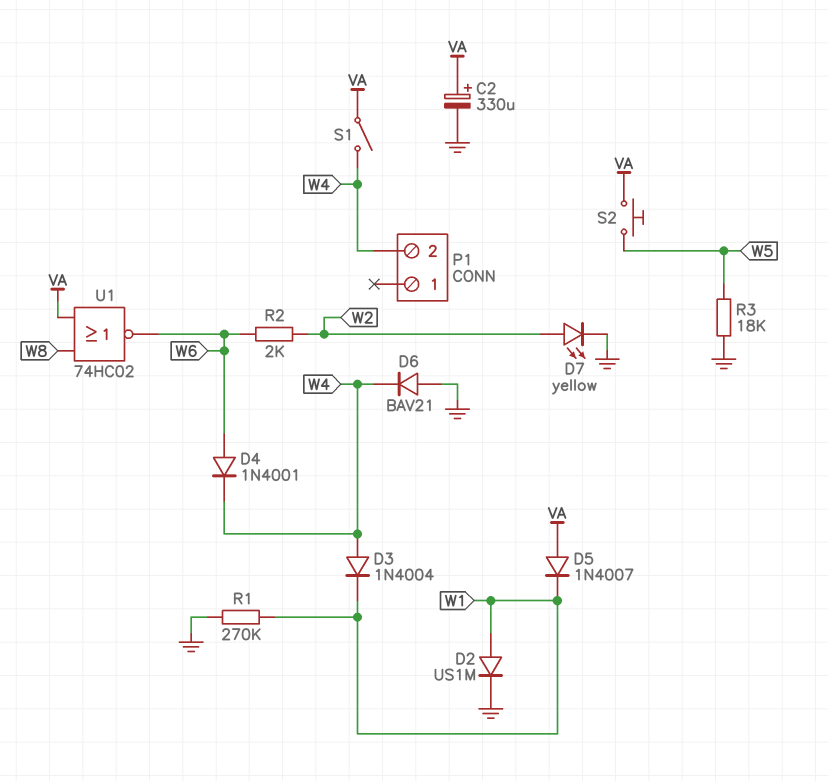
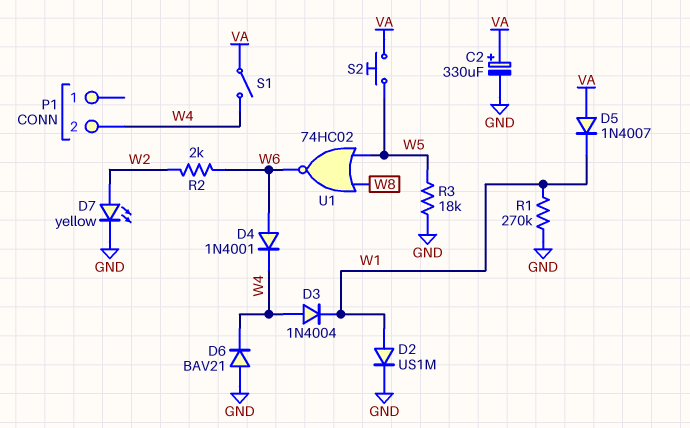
U1: NOR 74HC02 (in VA, in W8, out W6) -> NOR 74HC02 (in W5, in W8, out W6)

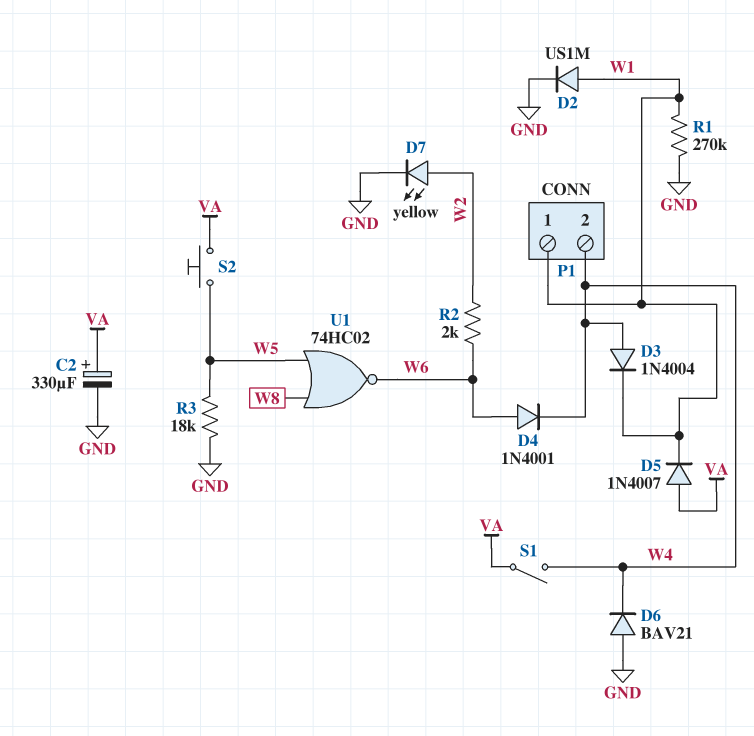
P1 pin 1: none -> W1

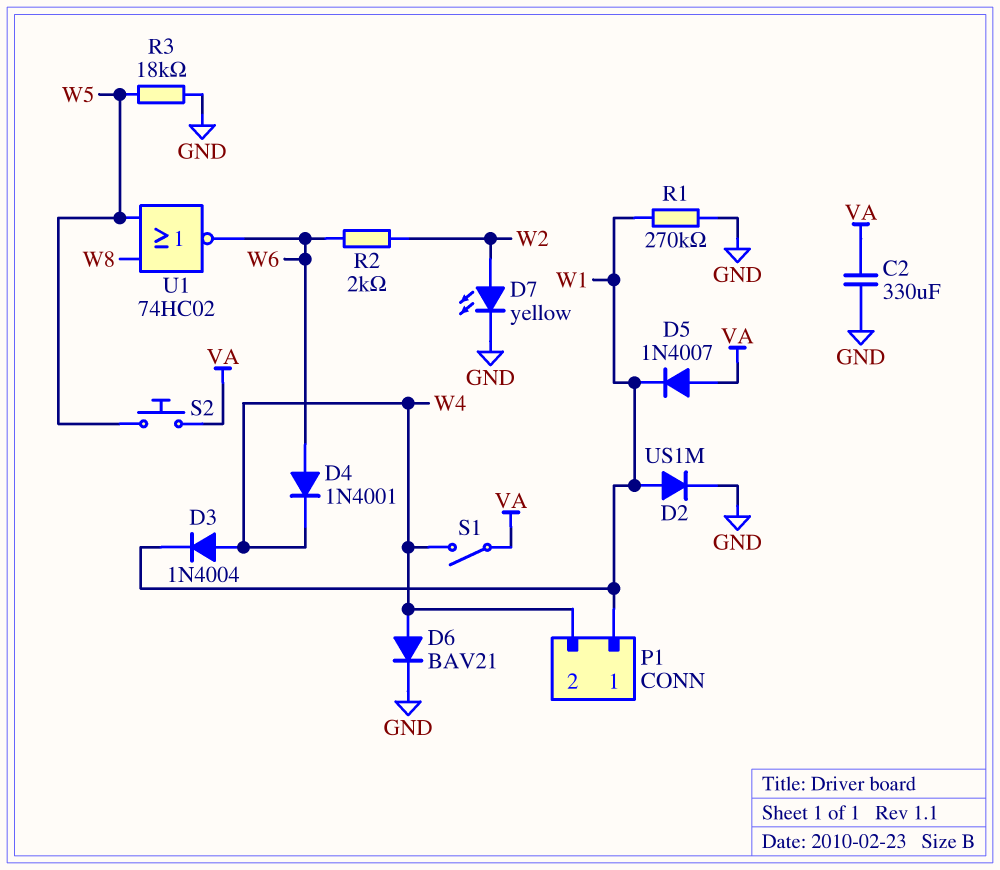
C2: 330uF (plus VA, minus GND) -> 330uF (GND, VA)
D6: diode BAV21 (A GND, K W4) -> diode BAV21 (A W4, K GND)

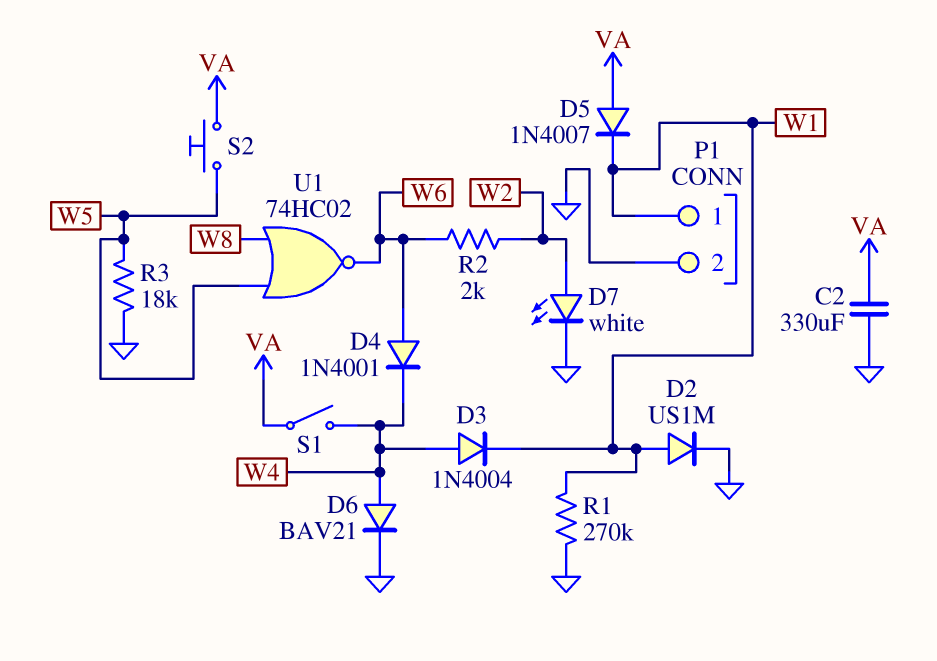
D7: LED yellow (A W2, K GND) -> LED white (A W2, K GND)
P1 pin 2: W4 -> GND

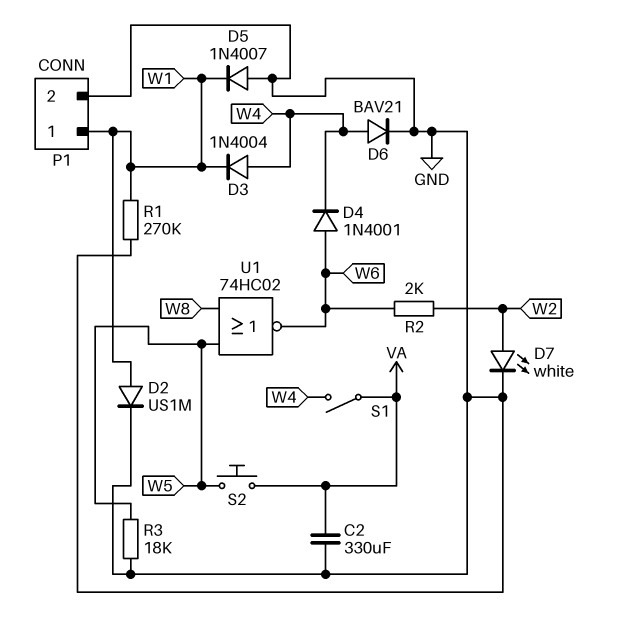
D5: diode 1N4007 (A VA, K W1) -> diode 1N4007 (A GND, K W1)

